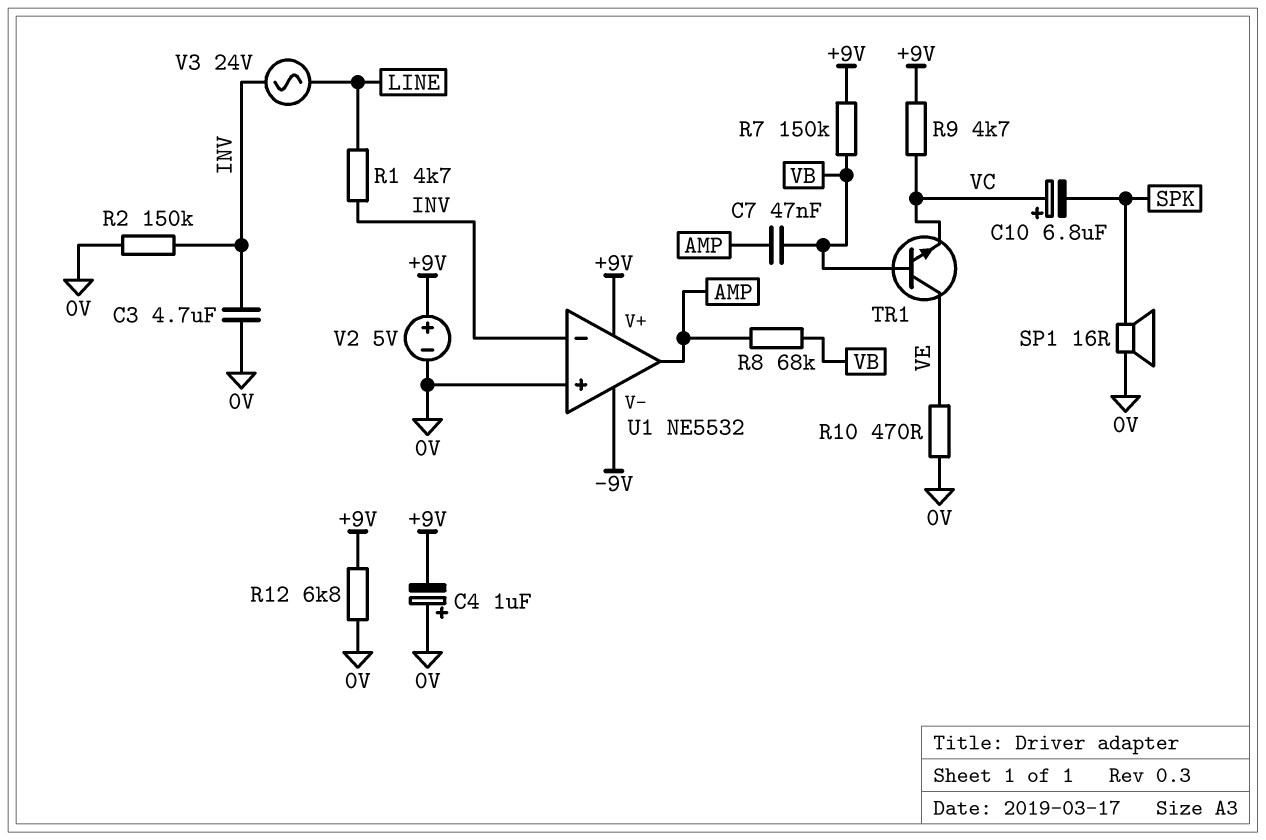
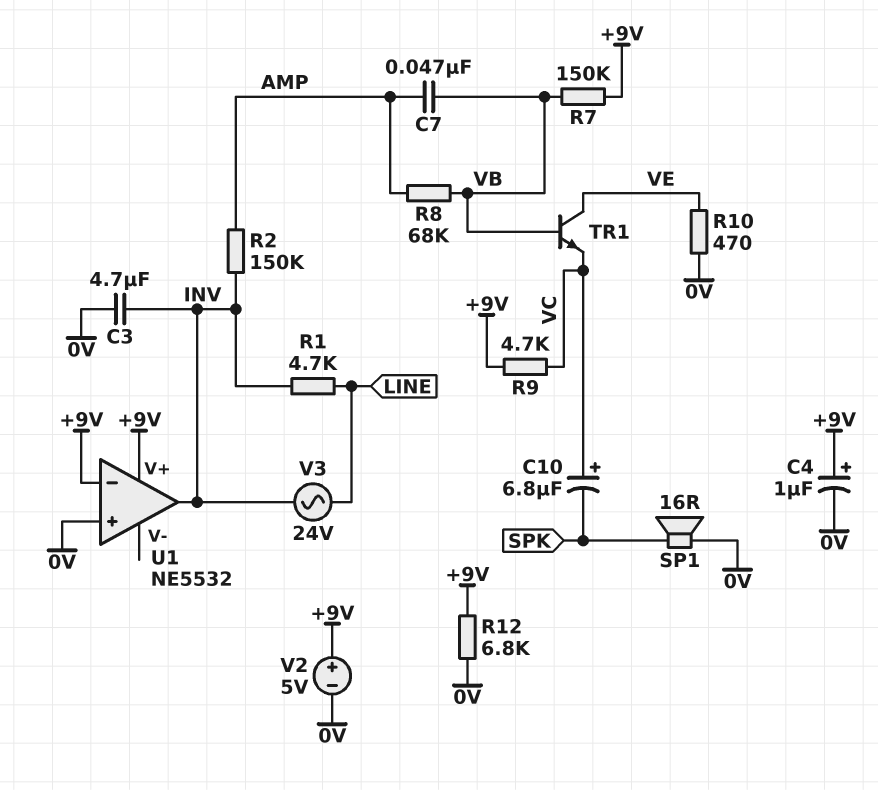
C4: 1uF (plus 0V, minus +9V) -> 1uF (plus +9V, minus 0V)
R2: 150k (0V, INV) -> 150k (AMP, INV)
U1 pin V-: -9V -> none
U1 pin in-: INV -> +9V
U1 pin out: AMP -> INV

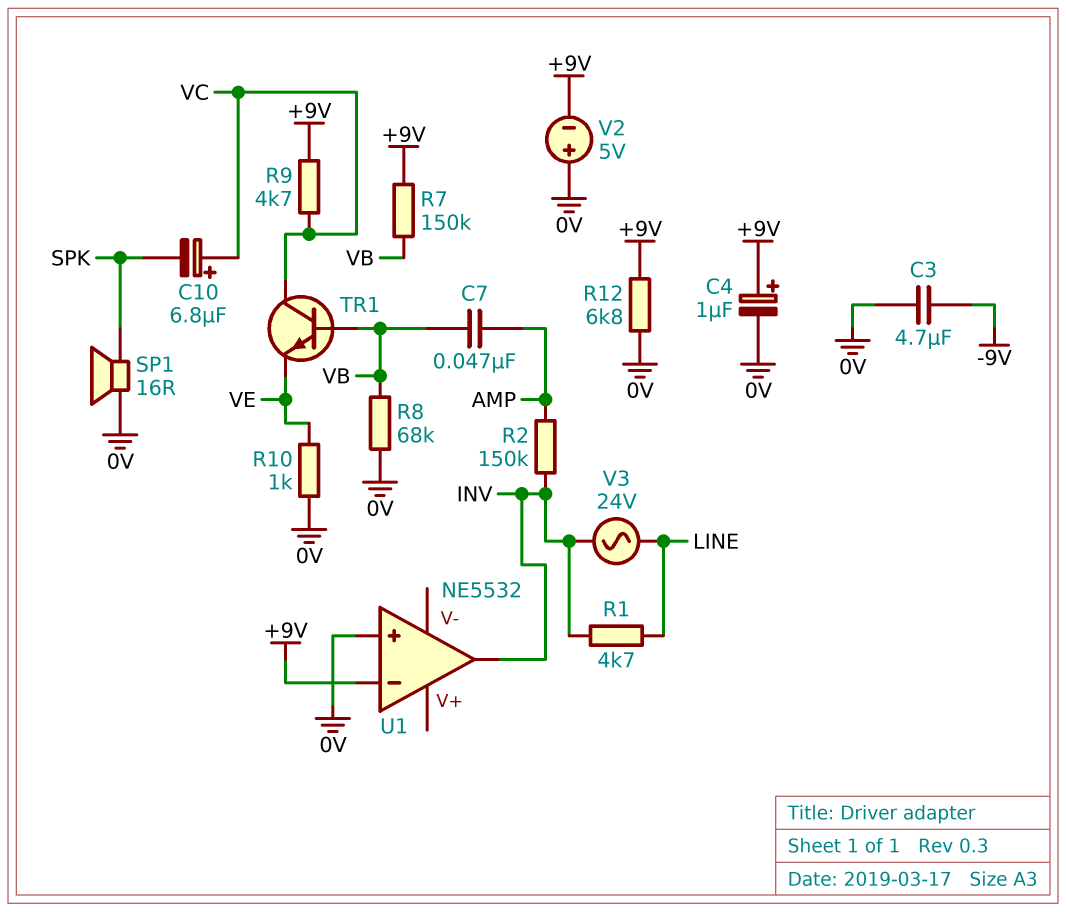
C3: 4.7uF (0V, INV) -> 4.7uF (-9V, 0V)
R8: 68k (AMP, VB) -> 68k (0V, VB)
R10: 470 (0V, VE) -> 1k (0V, VE)
TR1: NPN (B VB, C VE, E VC) -> NPN (B VB, C VC, E VE)
U1 pin V+: +9V -> none
V2: 5V (plus +9V, minus 0V) -> 5V (plus 0V, minus +9V)

